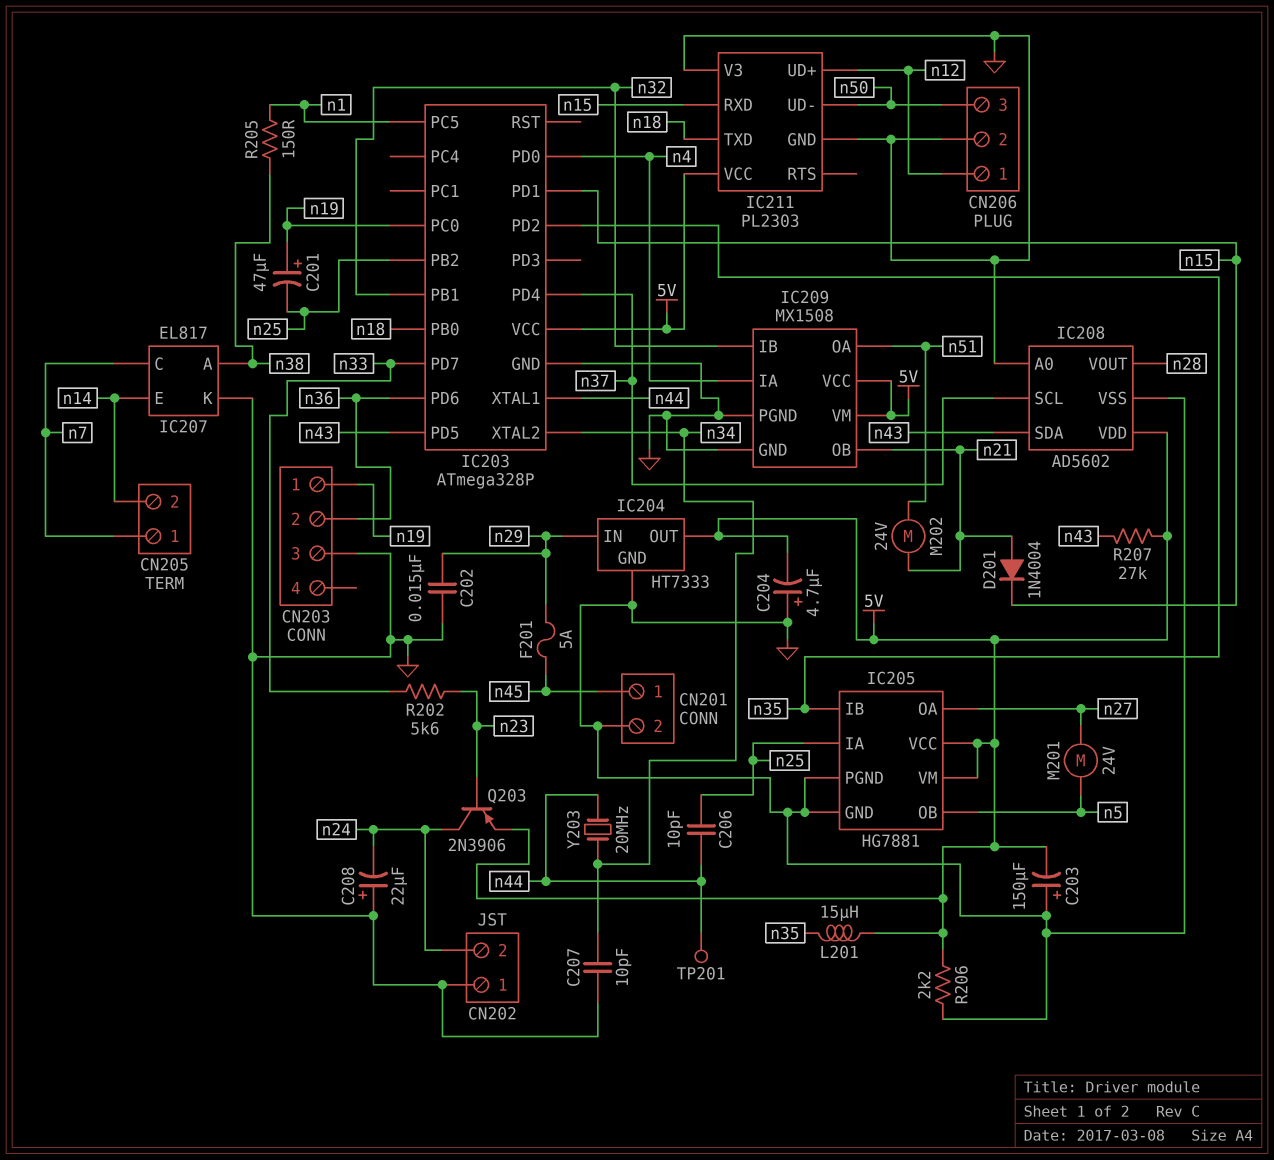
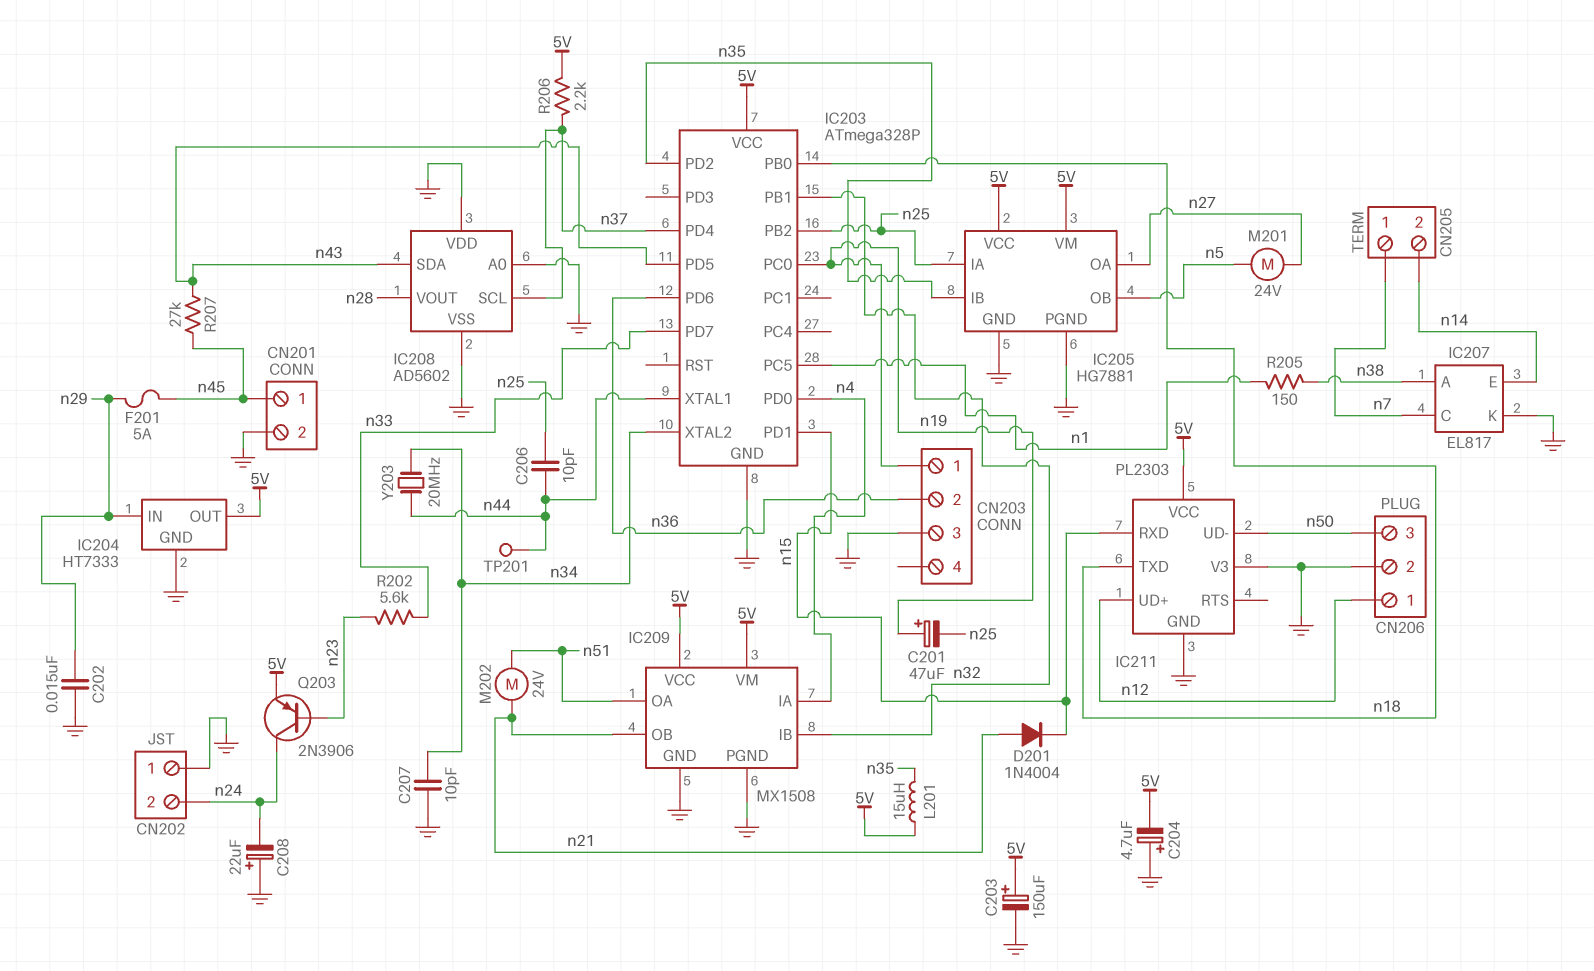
C203: 150uF (plus GND, minus 5V) -> 150uF (plus 5V, minus GND)
IC208 pin VDD: 5V -> GND
R206: 2.2k (5V, GND) -> 2.2k (5V, n37)
R207: 27k (5V, n43) -> 27k (n43, n45)

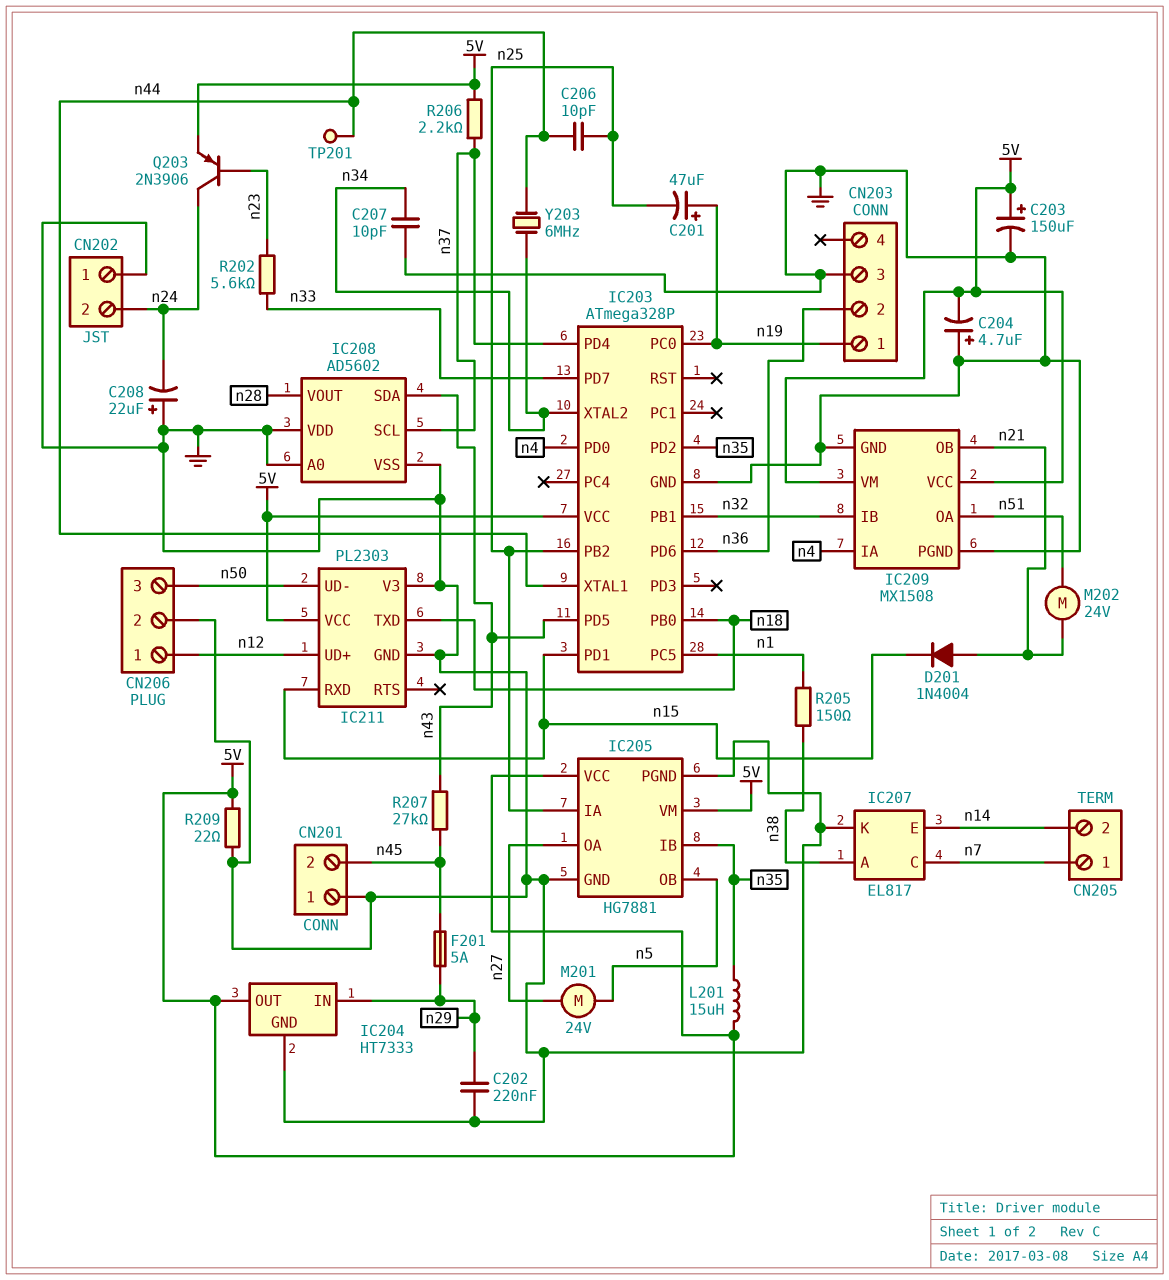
C202: 15nF (GND, n29) -> 220nF (GND, n29)
CN201 pin 1: n45 -> GND
CN201 pin 2: GND -> n45
R209: none -> 22 (5V, GND)
Y203: 20MHz (n34, n44) -> 6MHz (n34, n44)

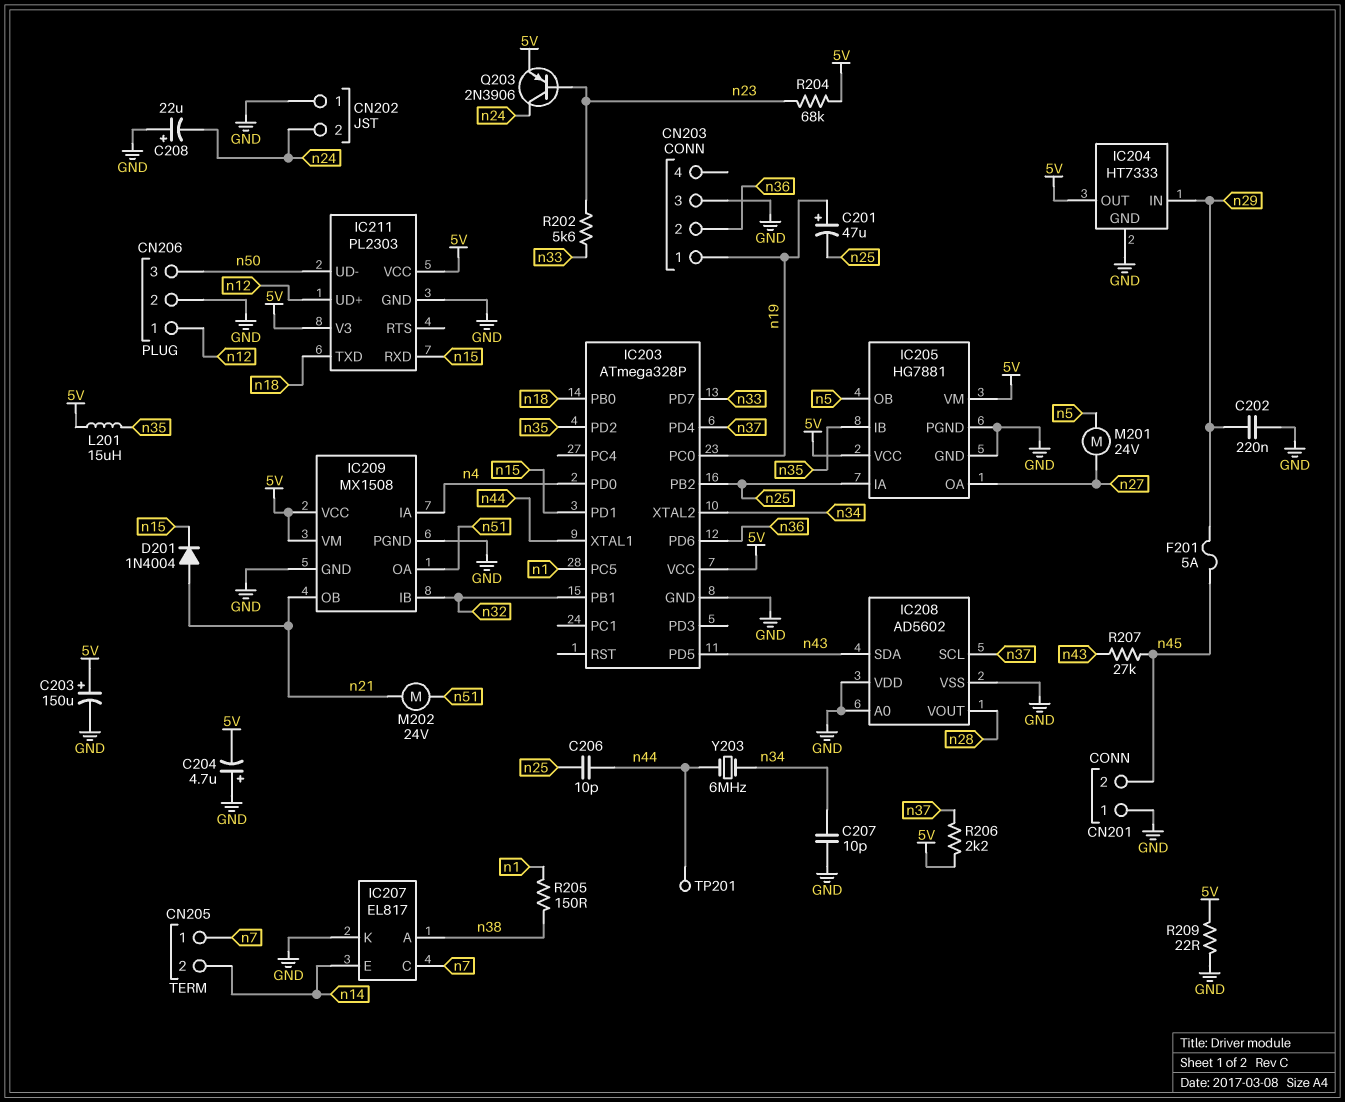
IC211 pin V3: GND -> 5V
R204: none -> 68k (5V, n23)

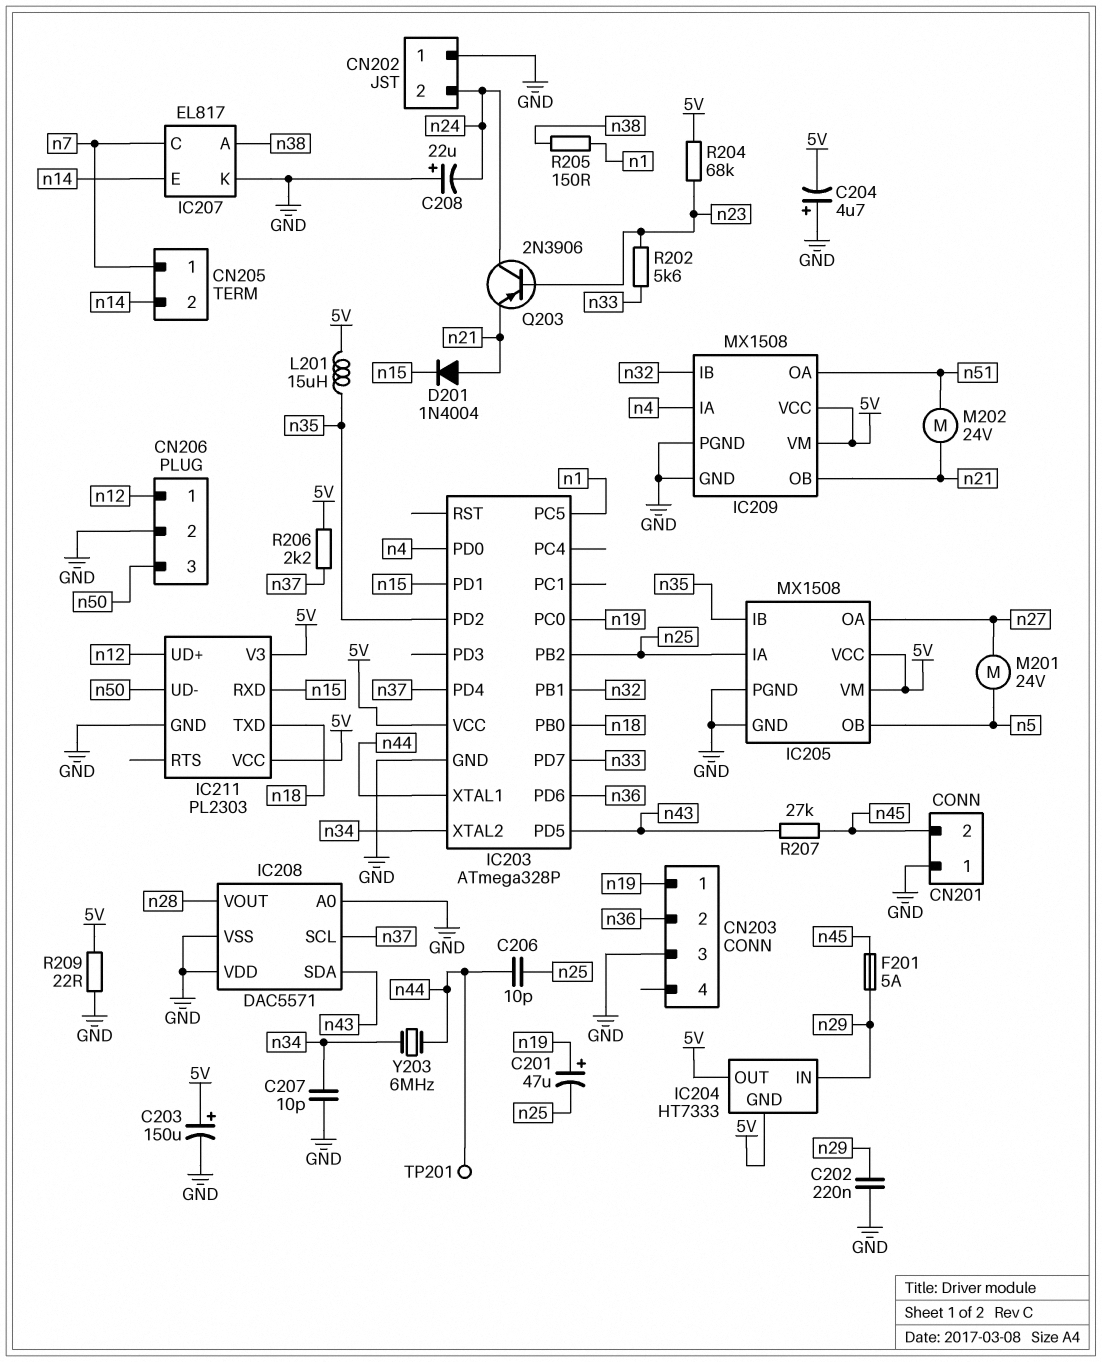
IC204 pin GND: GND -> 5V
IC205: HG7881 -> MX1508
IC208: AD5602 -> DAC5571
Q203: PNP 2N3906 (B n23, C n24, E 5V) -> PNP 2N3906 (B n23, C n24, E n21)

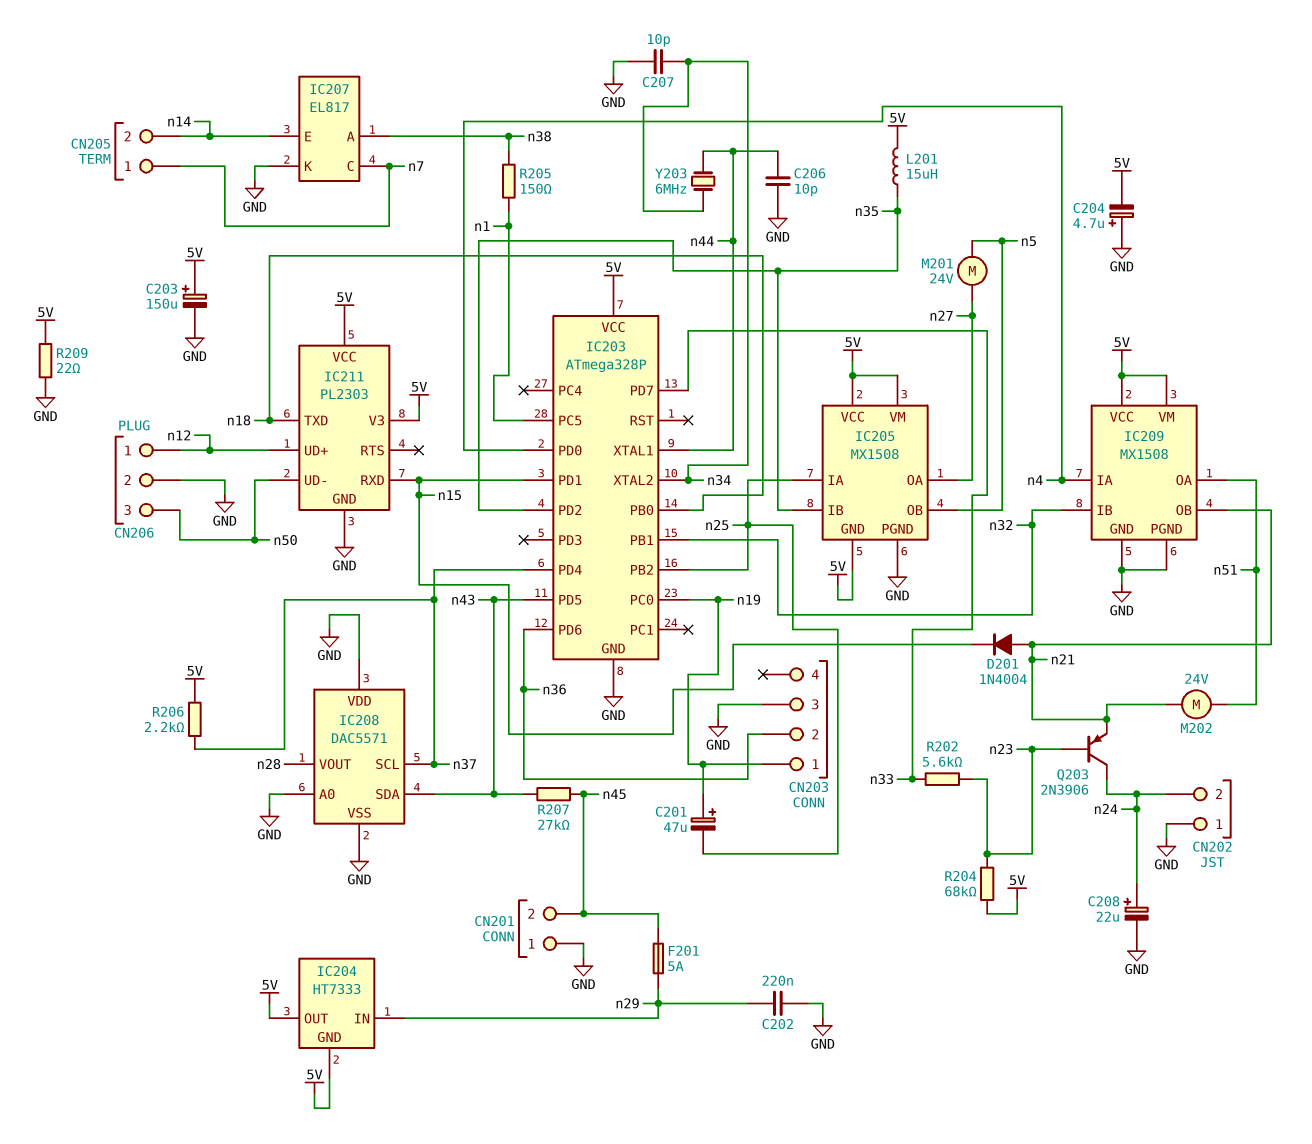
C206: 10pF (n25, n44) -> 10pF (GND, n44)
C208: 22uF (plus GND, minus n24) -> 22uF (plus n24, minus GND)
IC205 pin GND: GND -> 5V
TP201: test point (n44) -> none

